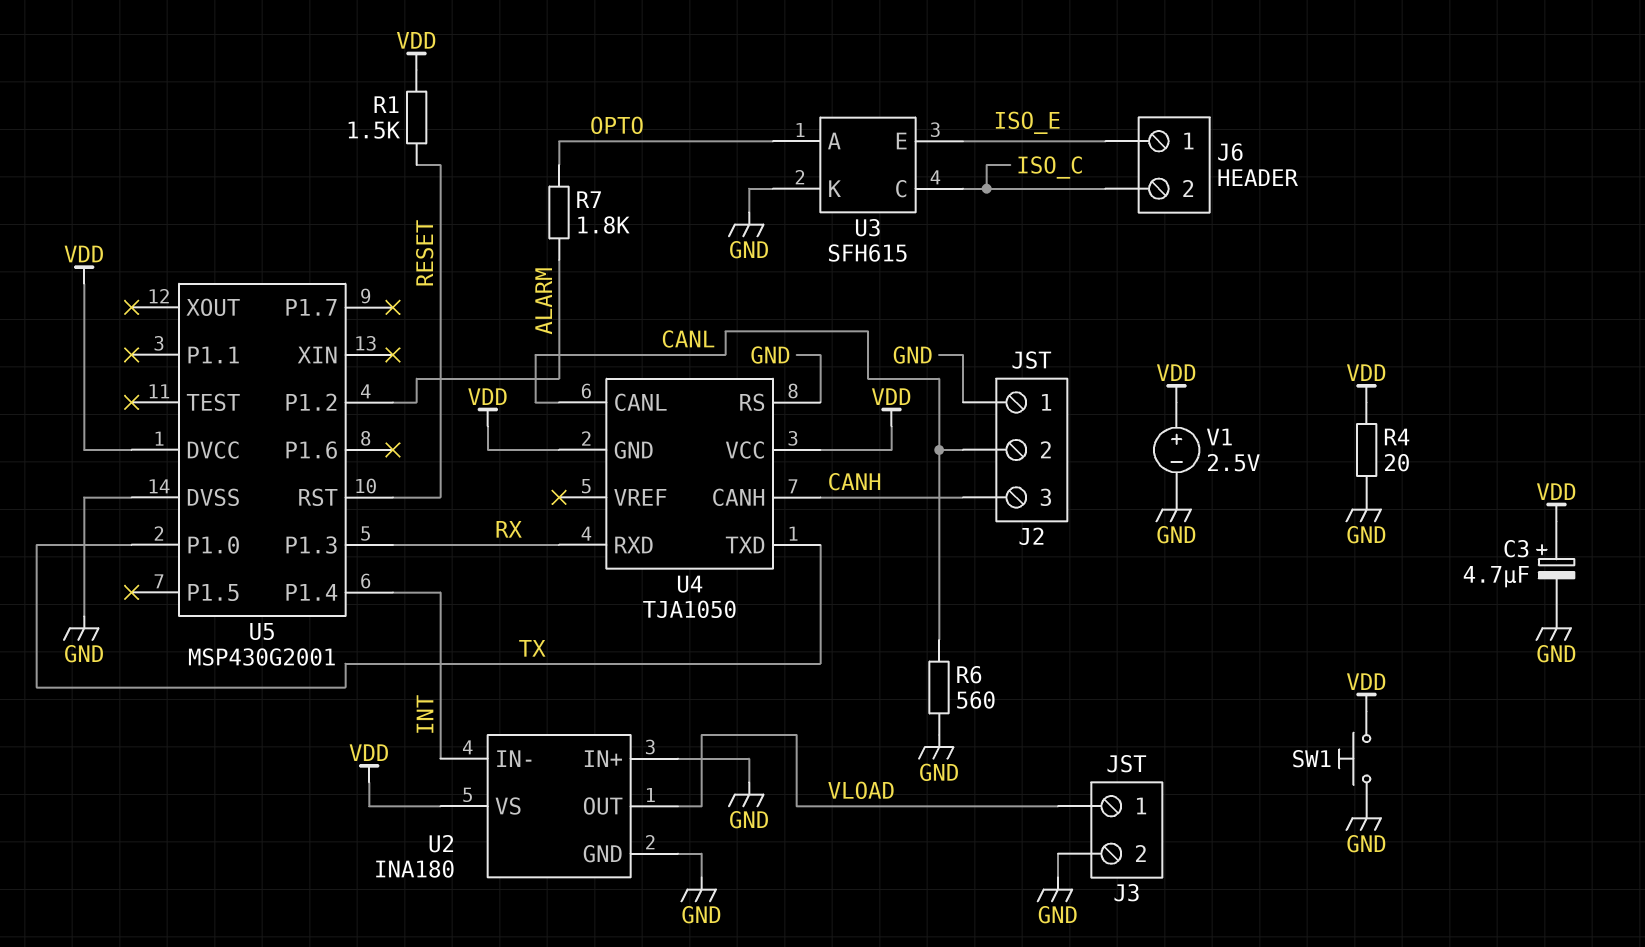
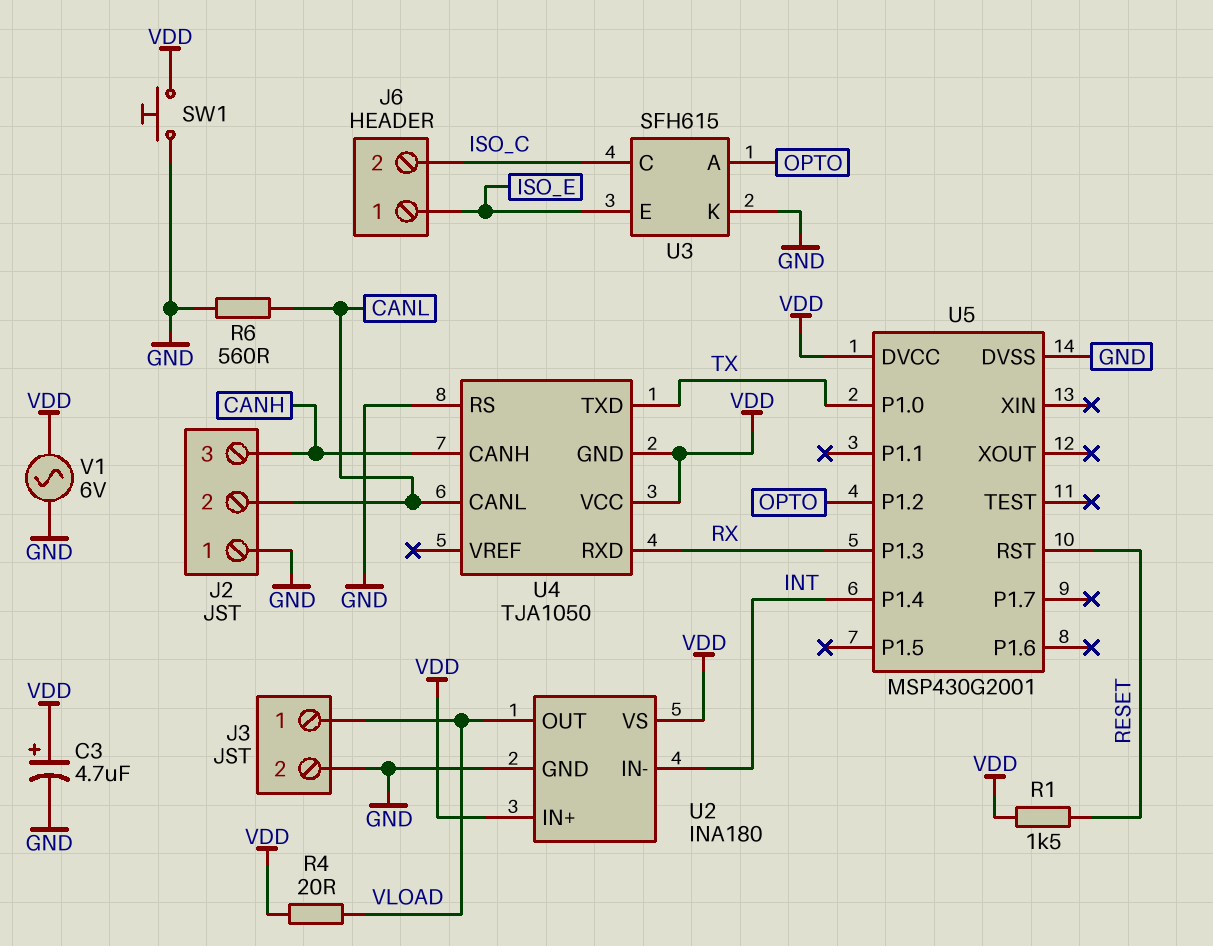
R4: 20 (GND, VDD) -> 20 (VDD, VLOAD)
R7: 1.8k (ALARM, OPTO) -> none
U2 pin IN+: GND -> VDD
U5 pin P1.2: ALARM -> OPTO
V1: 2.5V (plus VDD, minus GND) -> AC 6V (GND, VDD)

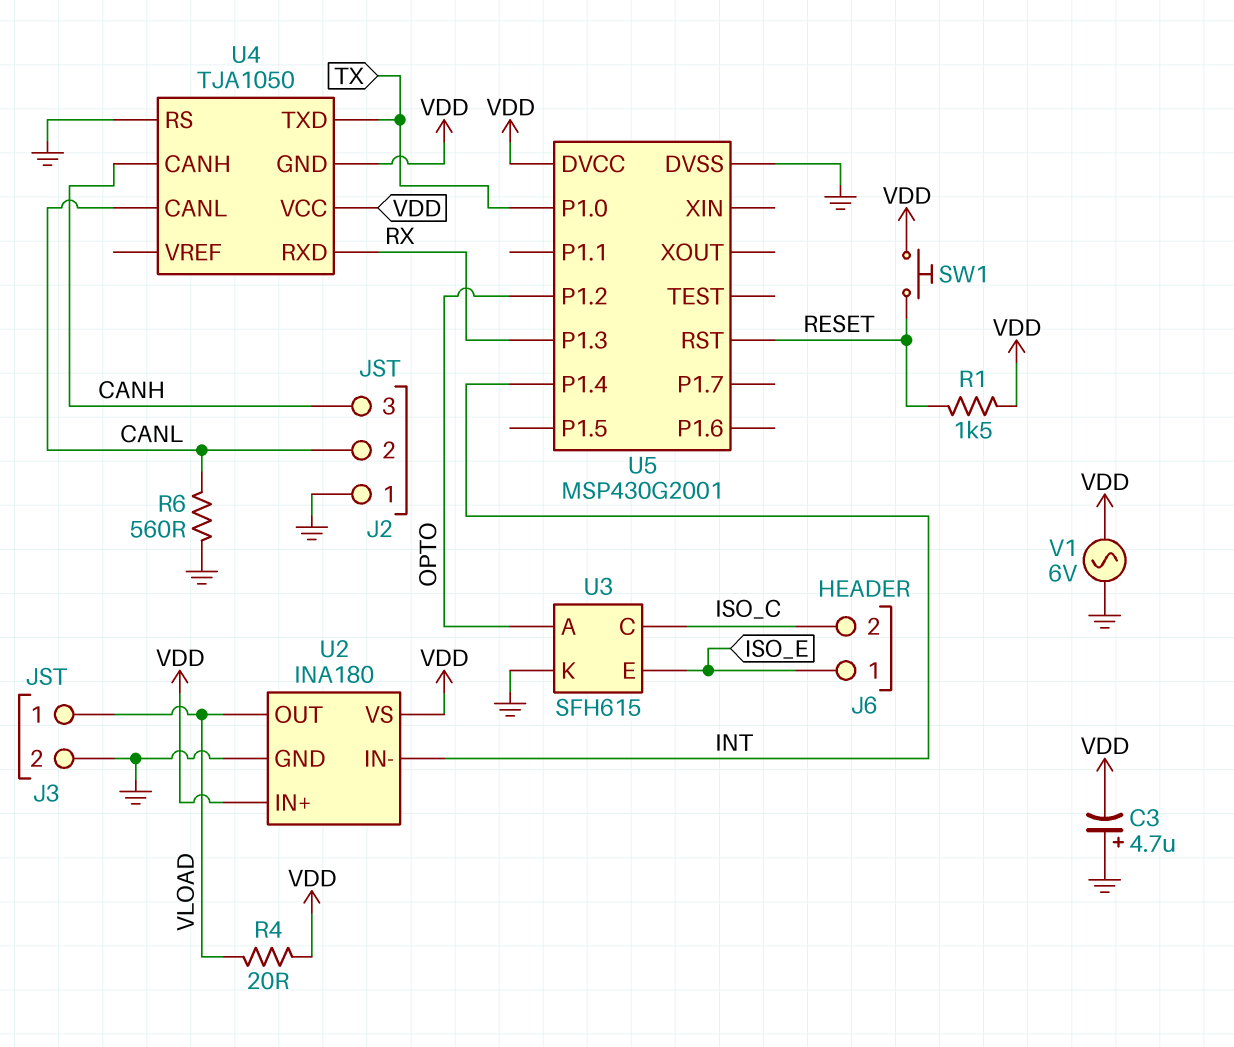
C3: 4.7uF (plus VDD, minus GND) -> 4.7uF (plus GND, minus VDD)
SW1: button (GND, VDD) -> button (RESET, VDD)

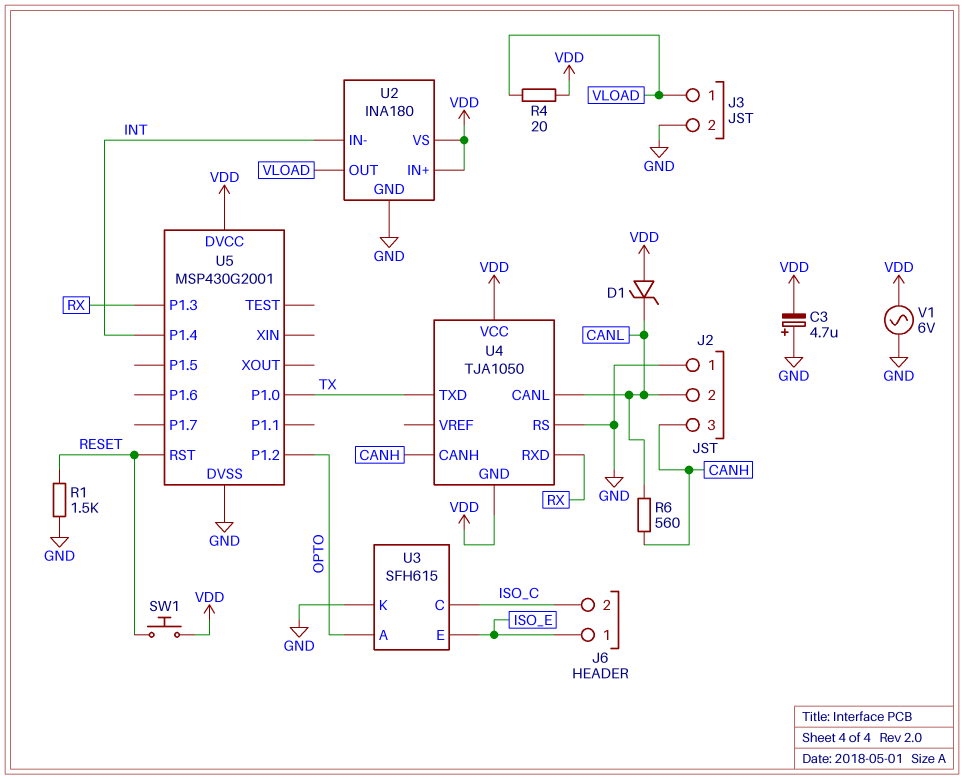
D1: none -> zener (A VDD, K CANL)
R1: 1.5k (RESET, VDD) -> 1.5k (GND, RESET)
R6: 560 (CANL, GND) -> 560 (CANH, CANL)

